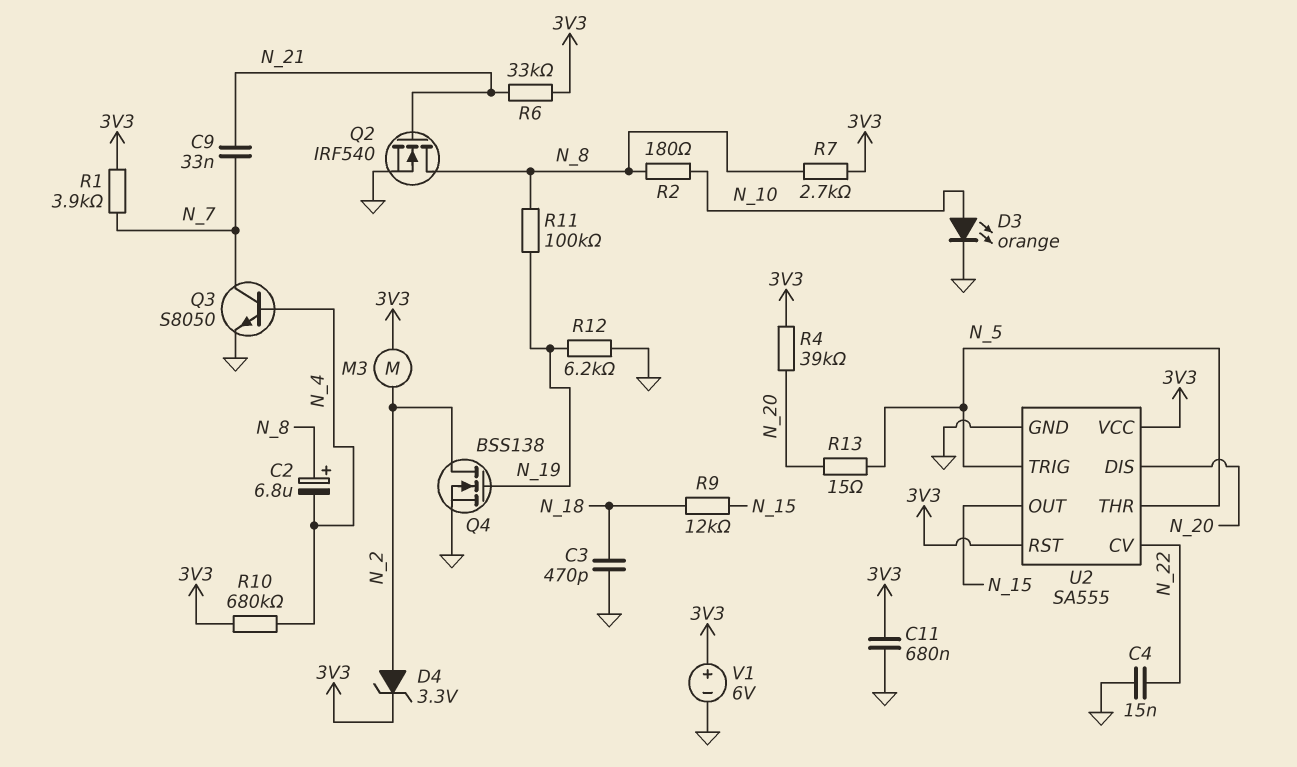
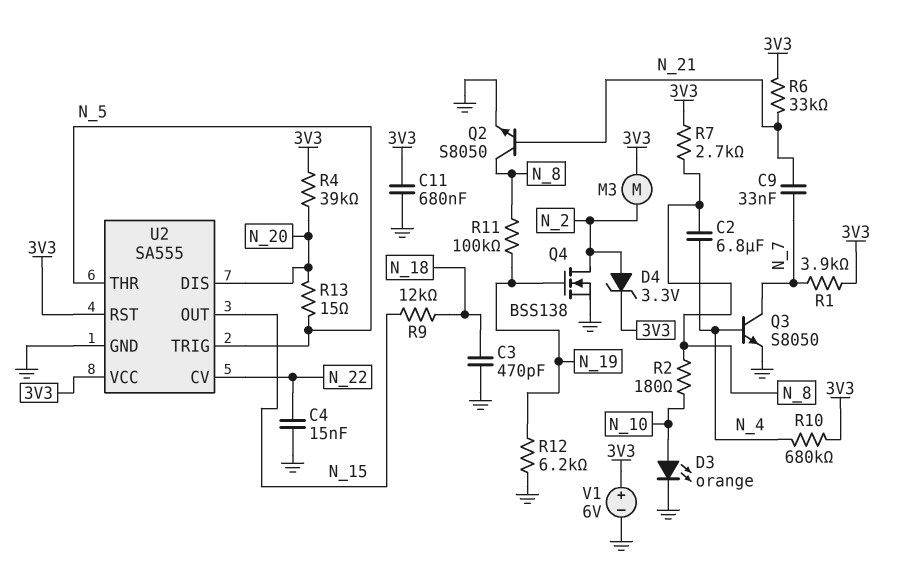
C2: 6.8uF (plus N_8, minus N_4) -> 6.8uF (N_4, N_8)
Q2: NMOS IRF540 (G N_21, D N_8, S GND) -> NPN S8050 (B N_21, C N_8, E GND)

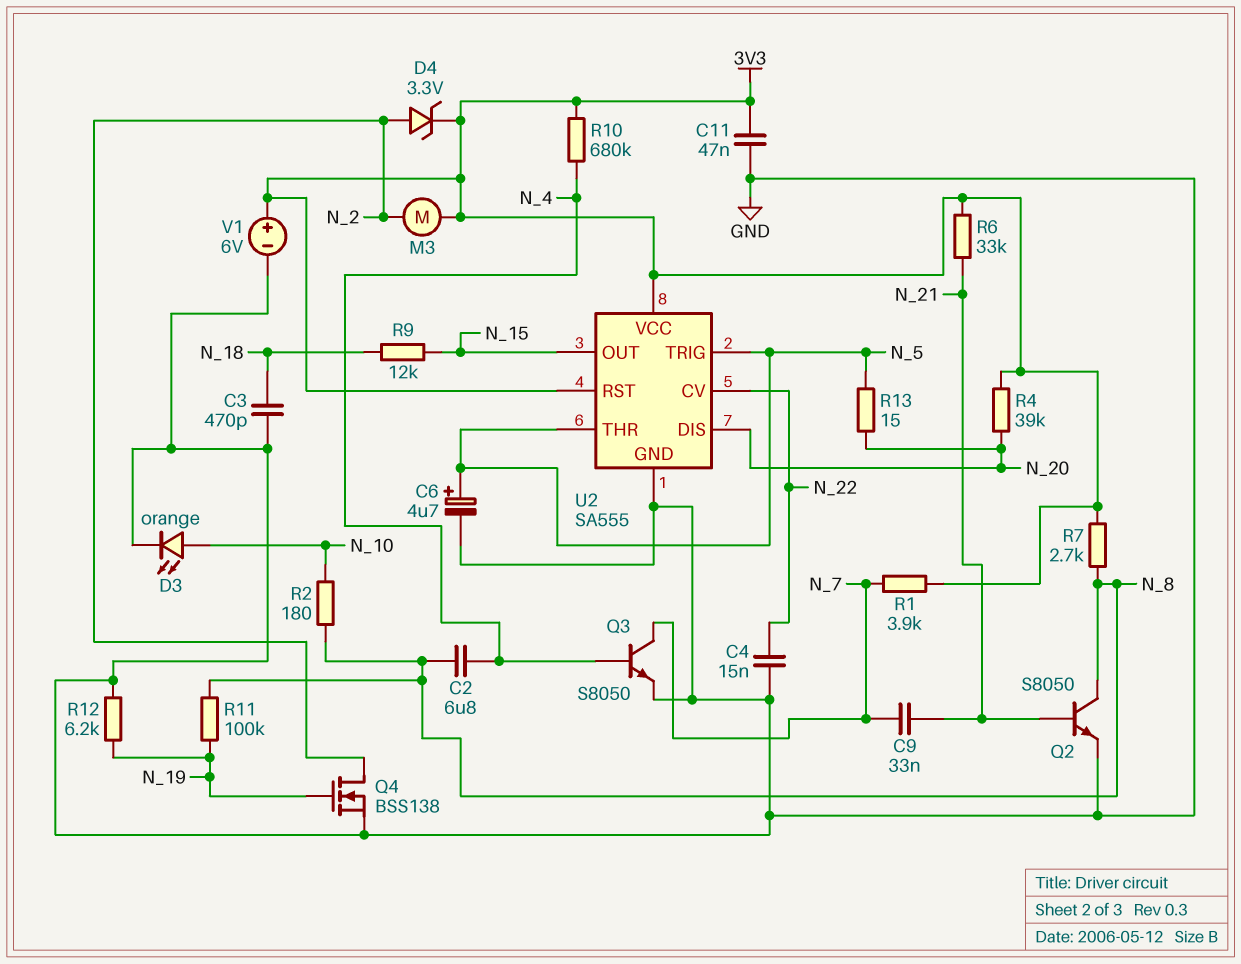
C6: none -> 4.7uF (plus N_5, minus GND)
C11: 680nF (3V3, GND) -> 47nF (3V3, GND)

